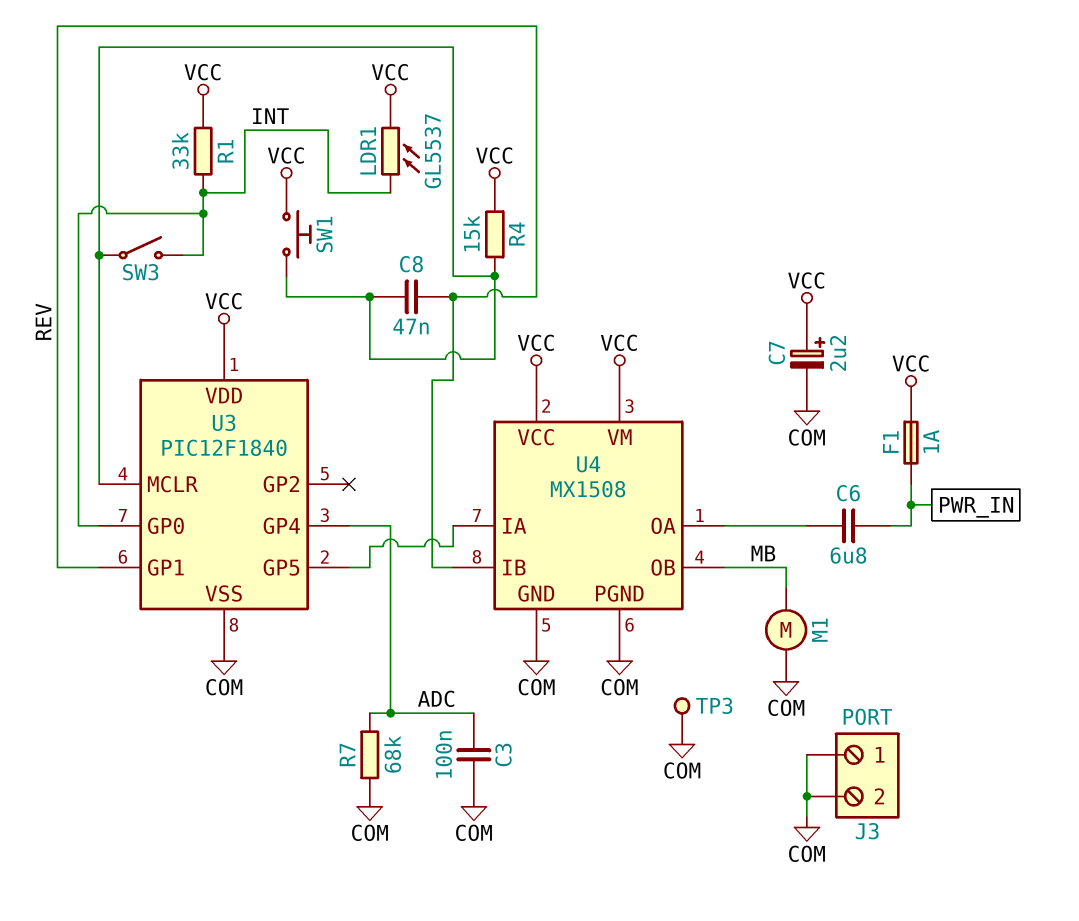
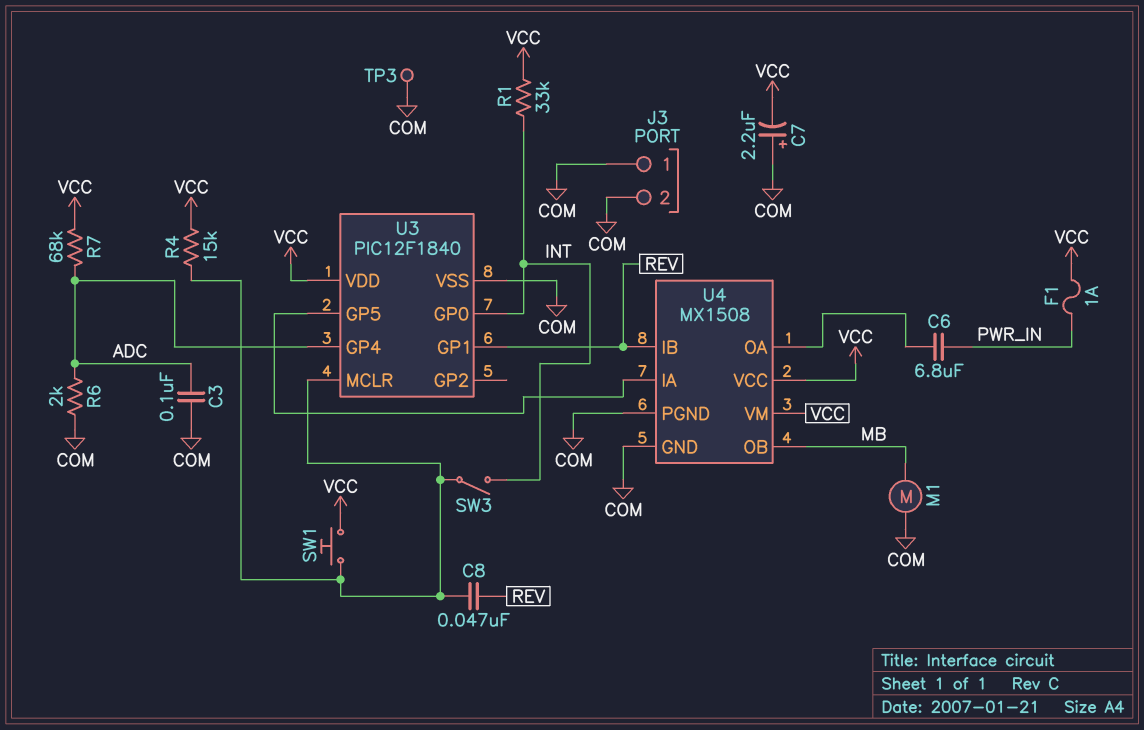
C7: 2.2uF (plus VCC, minus COM) -> 2.2uF (plus COM, minus VCC)
LDR1: GL5537 (INT, VCC) -> none
R6: none -> 2k (ADC, COM)
R7: 68k (ADC, COM) -> 68k (ADC, VCC)

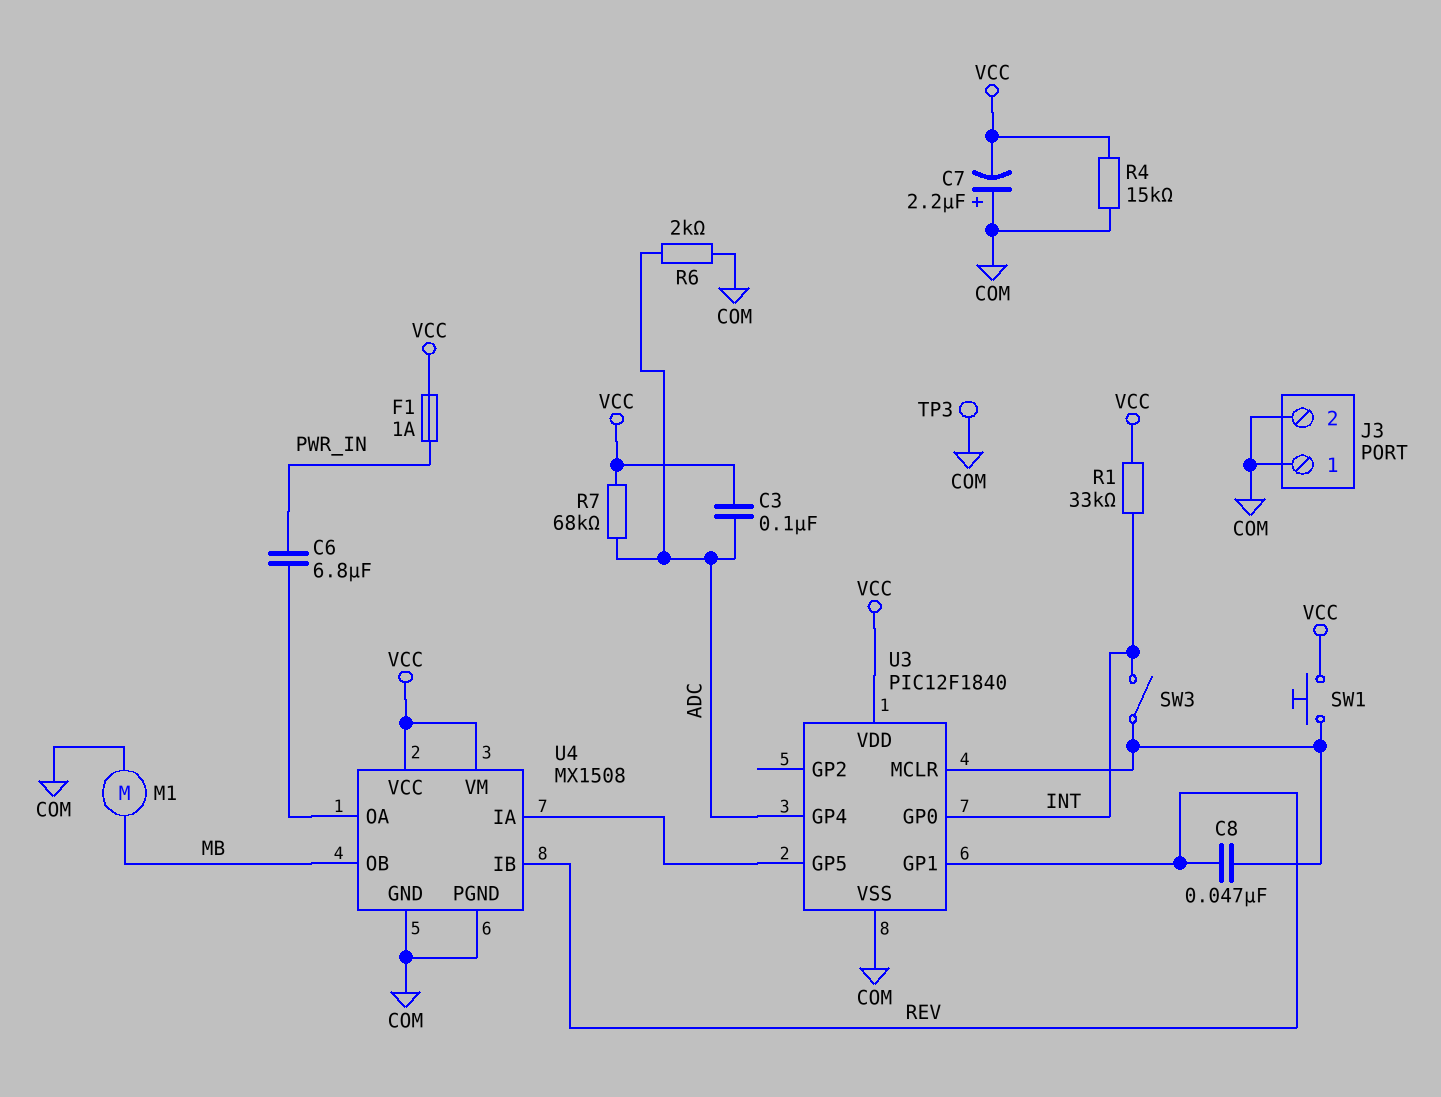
C3: 100nF (ADC, COM) -> 100nF (ADC, VCC)
R4: 15k (U3/MCLR, VCC) -> 15k (COM, VCC)

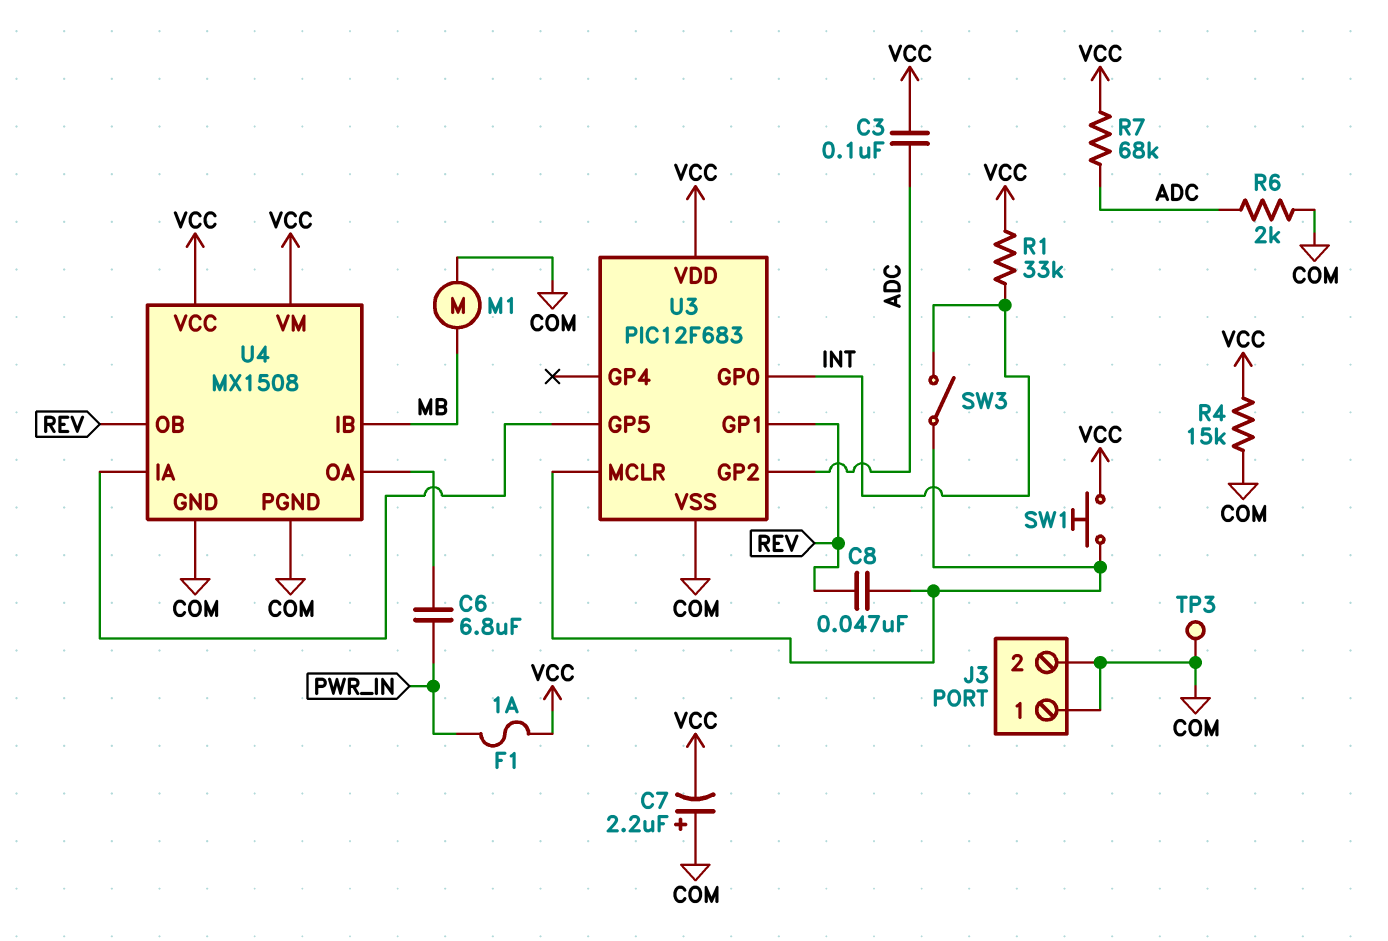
U3: PIC12F1840 -> PIC12F683
U3 pin GP2: none -> ADC
U3 pin GP4: ADC -> none
U4 pin IB: REV -> MB
U4 pin OB: MB -> REV

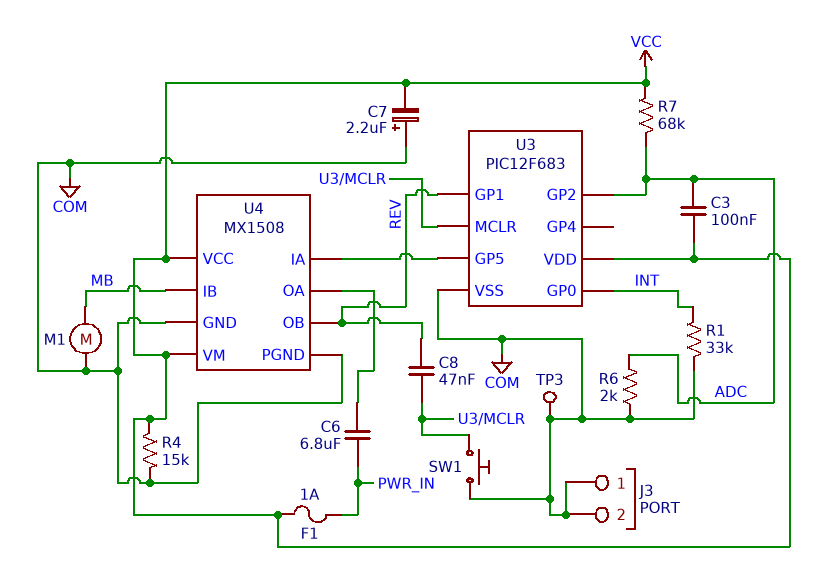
R1: 33k (INT, VCC) -> 33k (COM, INT)
SW1: button (U3/MCLR, VCC) -> button (COM, U3/MCLR)
SW3: switch (INT, U3/MCLR) -> none

